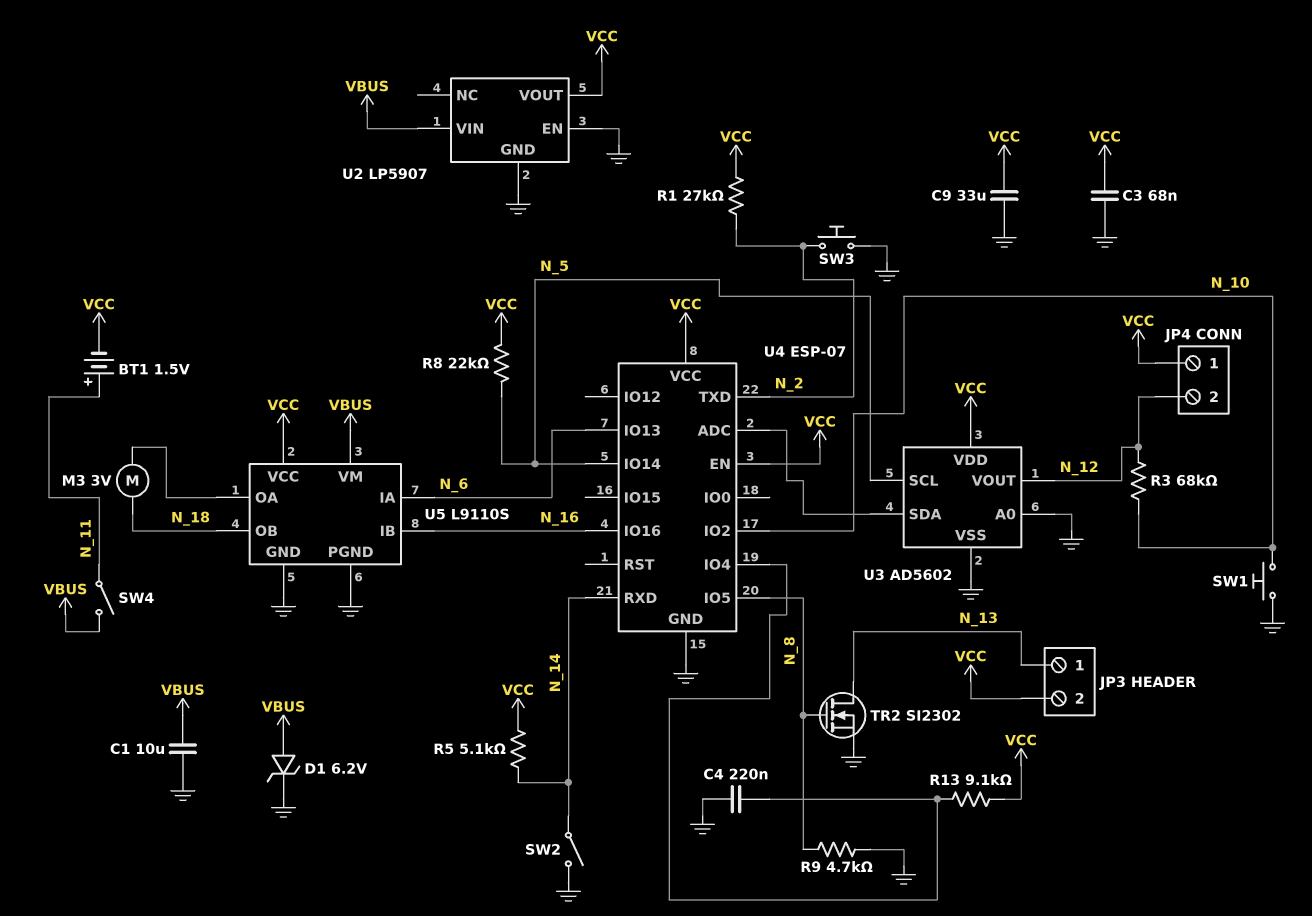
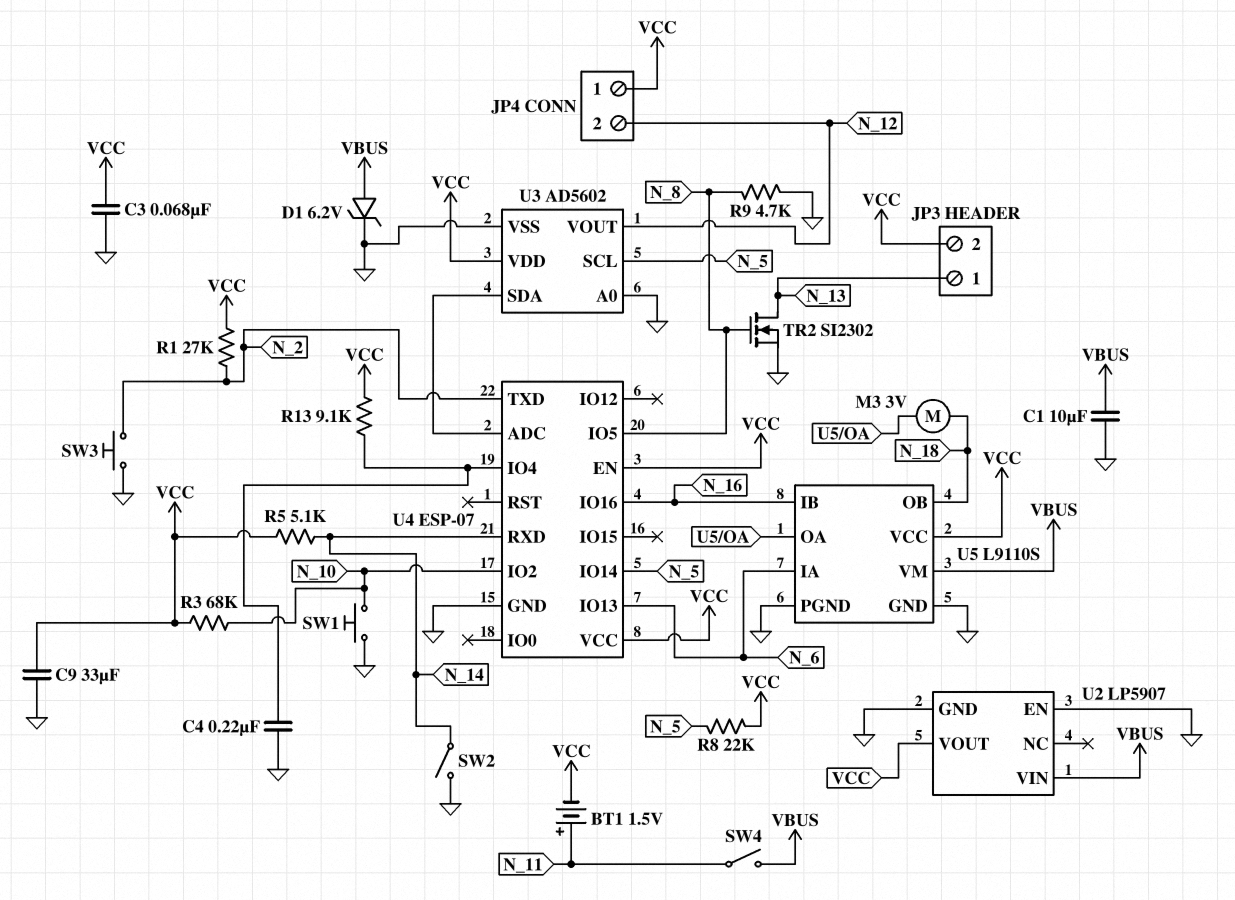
R3: 68k (N_10, N_12) -> 68k (N_10, VCC)

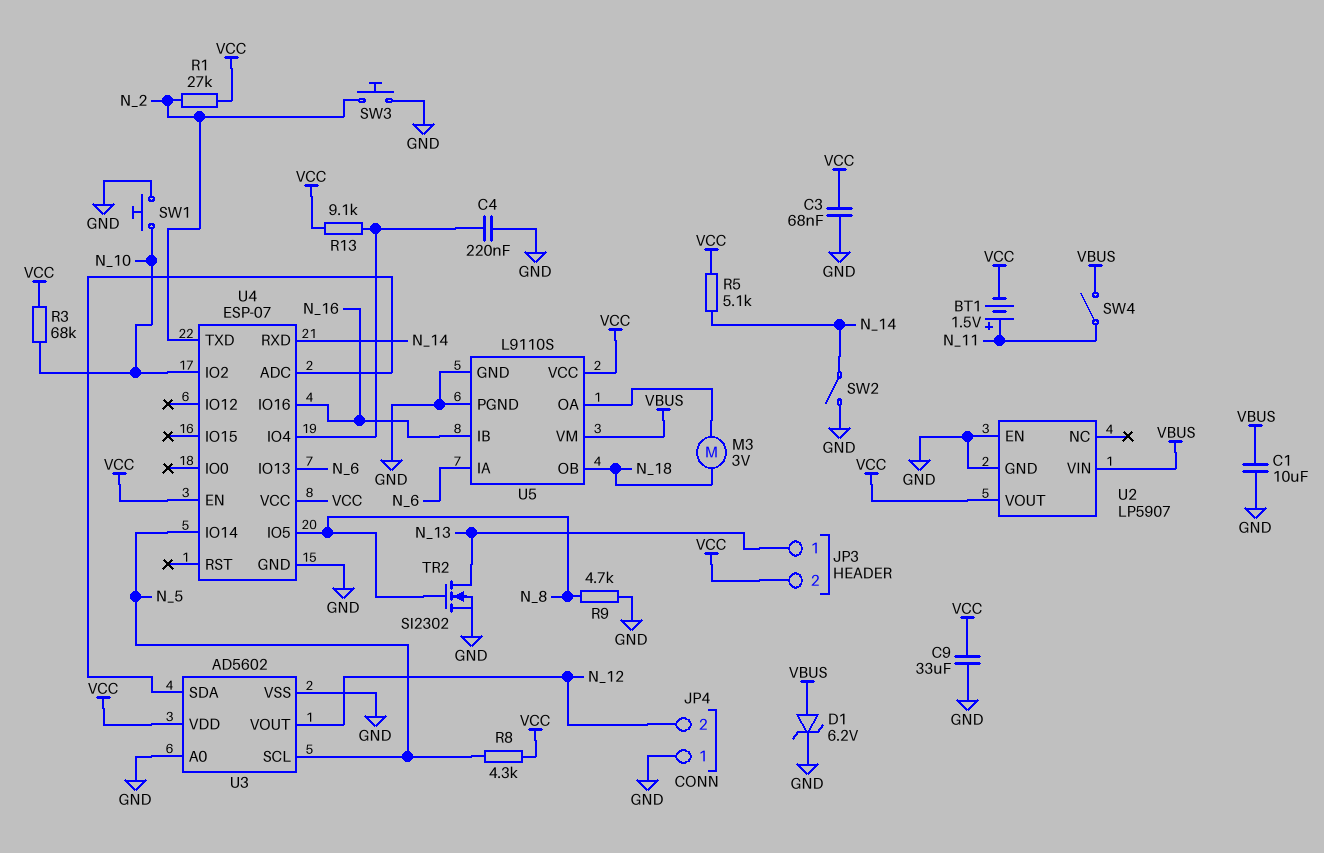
JP4 pin 1: VCC -> GND
R8: 22k (N_5, VCC) -> 4.3k (N_5, VCC)

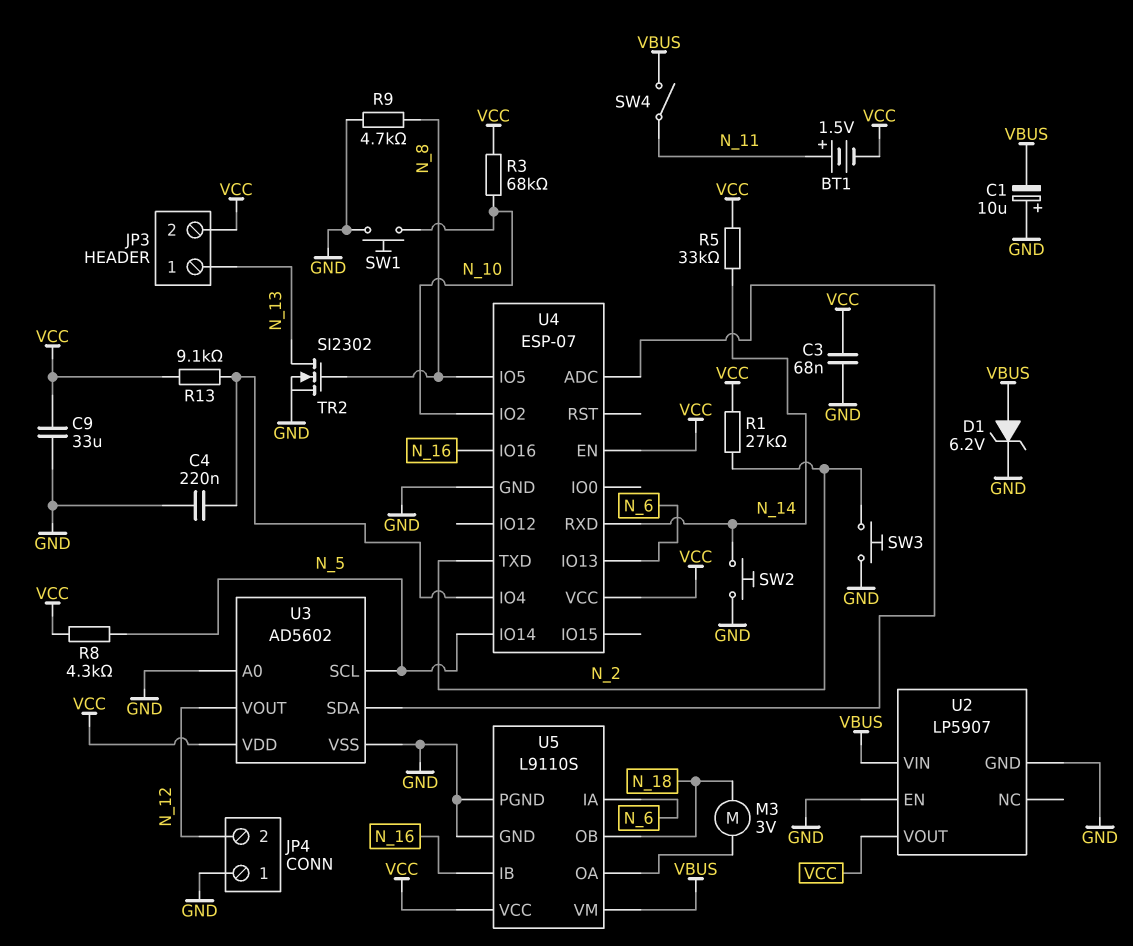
C1: 10uF (GND, VBUS) -> 10uF (plus GND, minus VBUS)
R5: 5.1k (N_14, VCC) -> 33k (N_14, VCC)
SW2: switch (GND, N_14) -> button (GND, N_14)

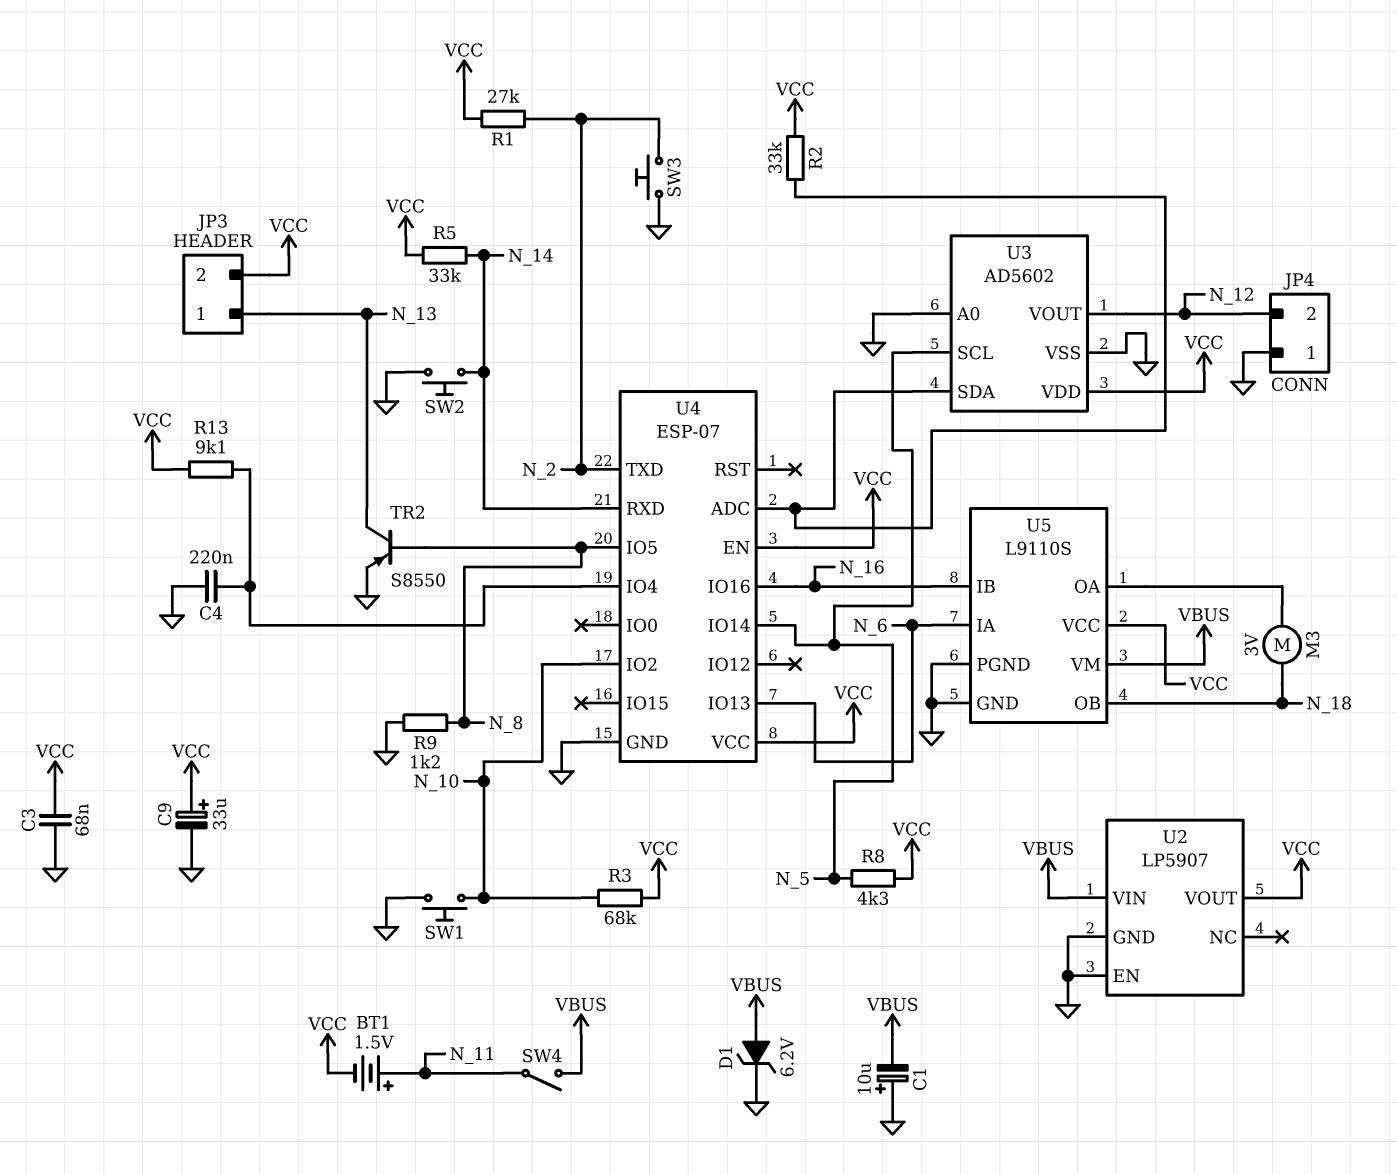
C9: 33uF (GND, VCC) -> 33uF (plus VCC, minus GND)
R2: none -> 33k (U3/SDA, VCC)
R9: 4.7k (GND, N_8) -> 1.2k (GND, N_8)
TR2: NMOS SI2302 (G N_8, D N_13, S GND) -> PNP S8550 (B N_8, C N_13, E GND)

